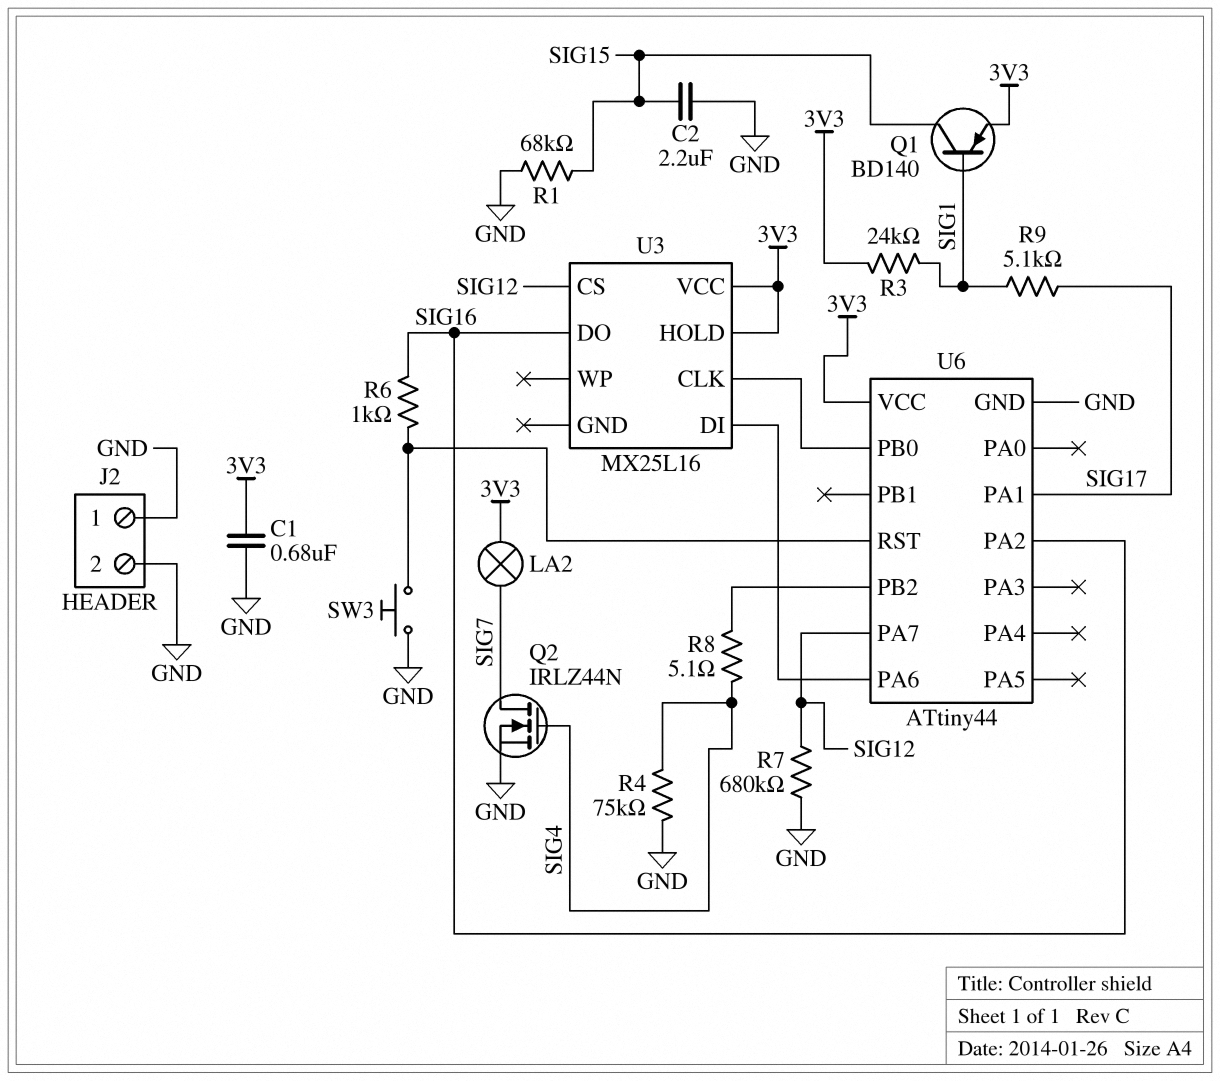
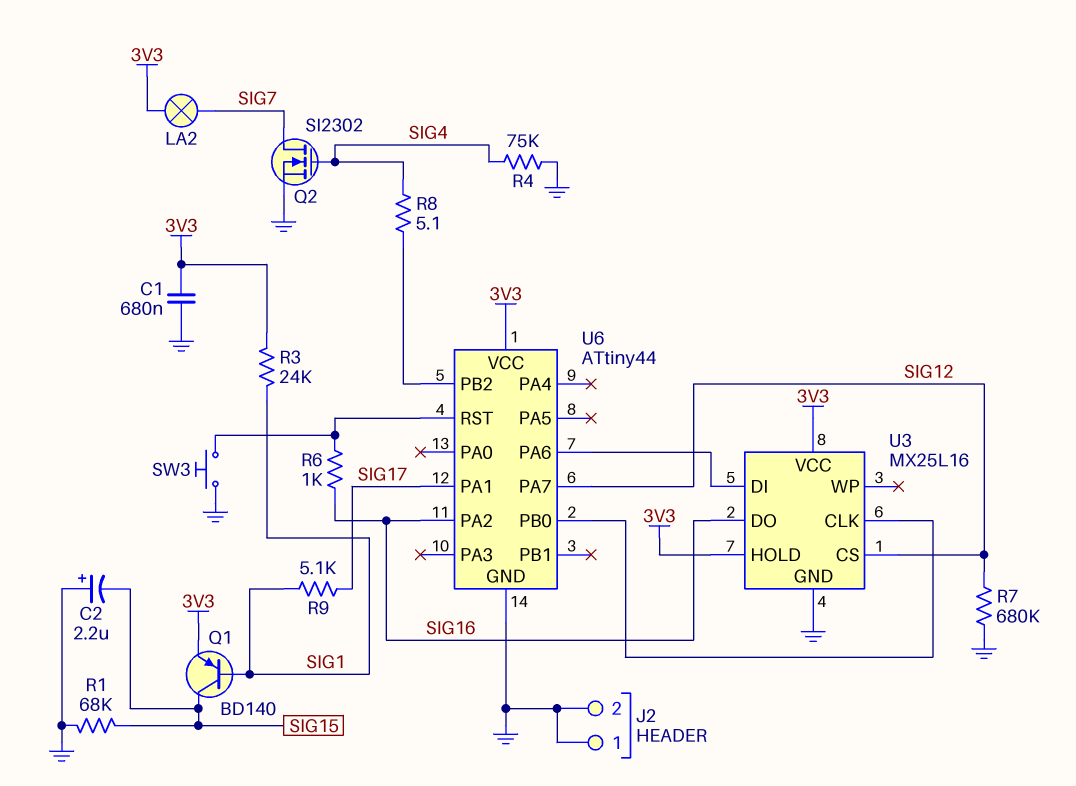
C2: 2.2uF (GND, SIG15) -> 2.2uF (plus GND, minus SIG15)
Q2: NMOS IRLZ44N (G SIG4, D SIG7, S GND) -> NMOS SI2302 (G SIG4, D SIG7, S GND)
U3 pin GND: none -> GND

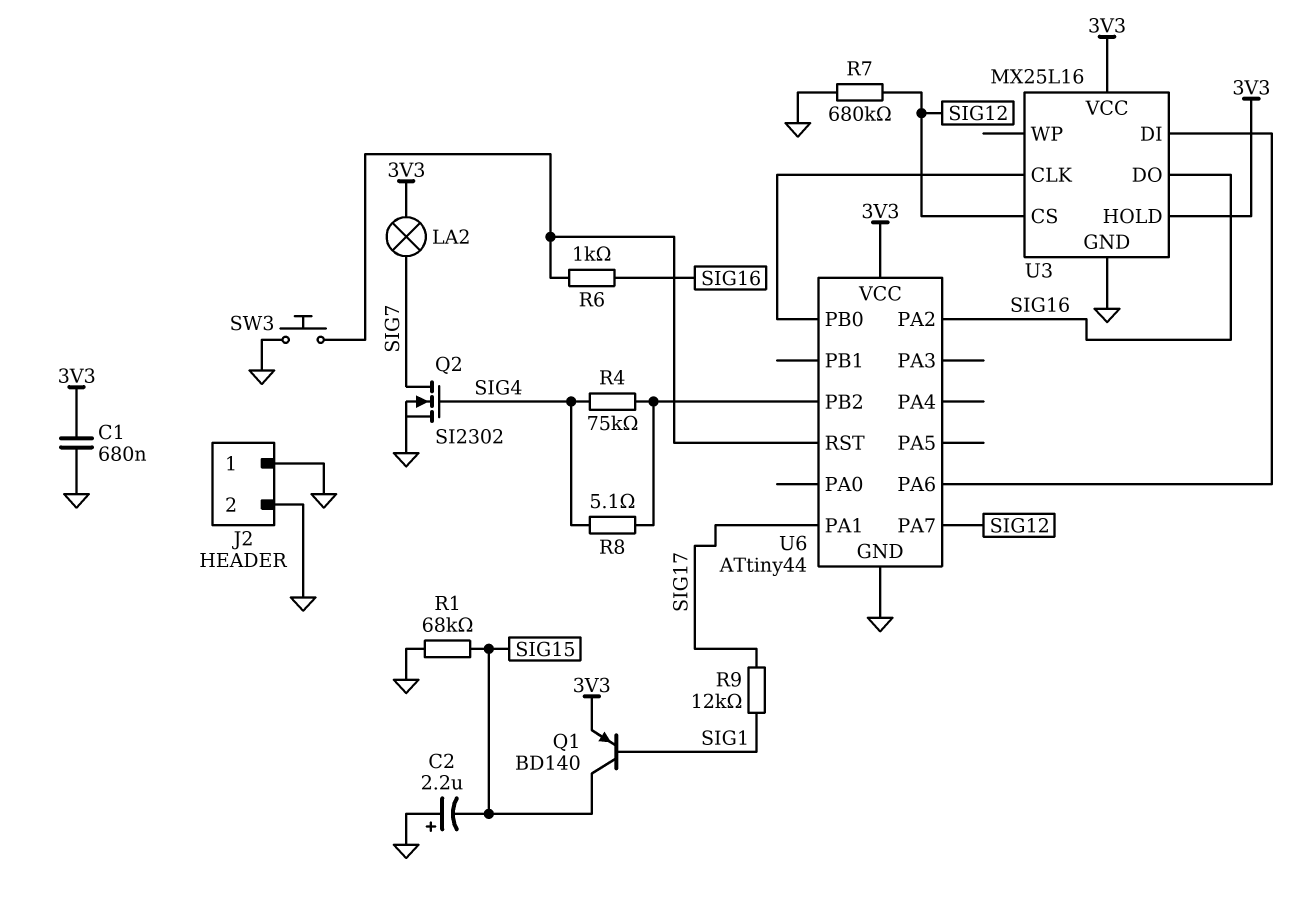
R3: 24k (3V3, SIG1) -> none
R4: 75k (GND, SIG4) -> 75k (SIG4, U6/PB2)
R9: 5.1k (SIG1, SIG17) -> 12k (SIG1, SIG17)

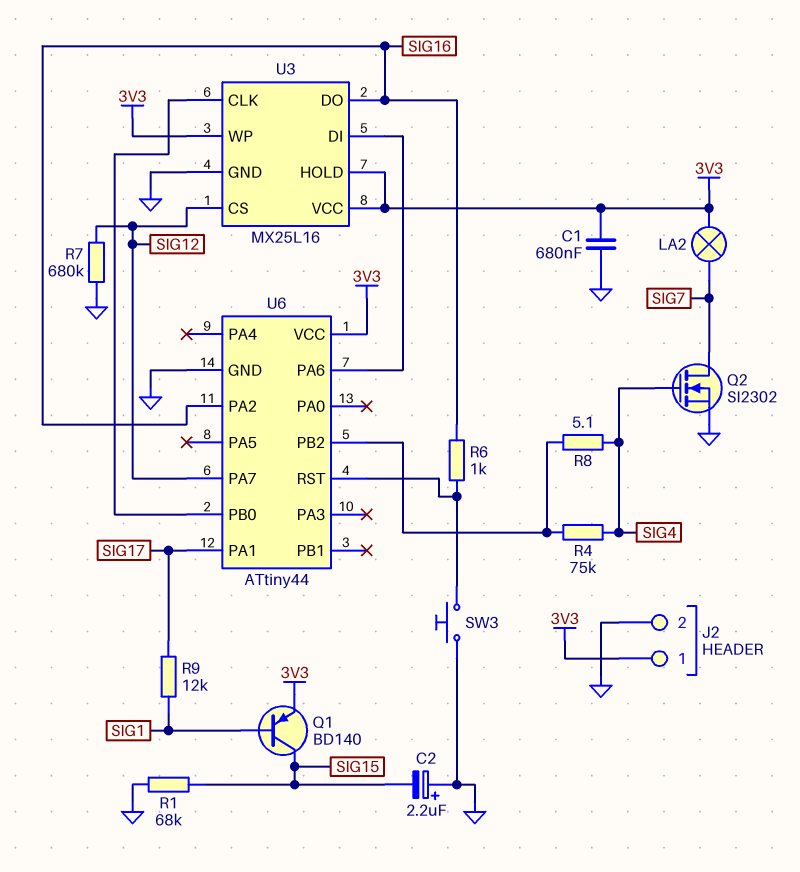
J2 pin 1: GND -> 3V3
U3 pin WP: none -> 3V3

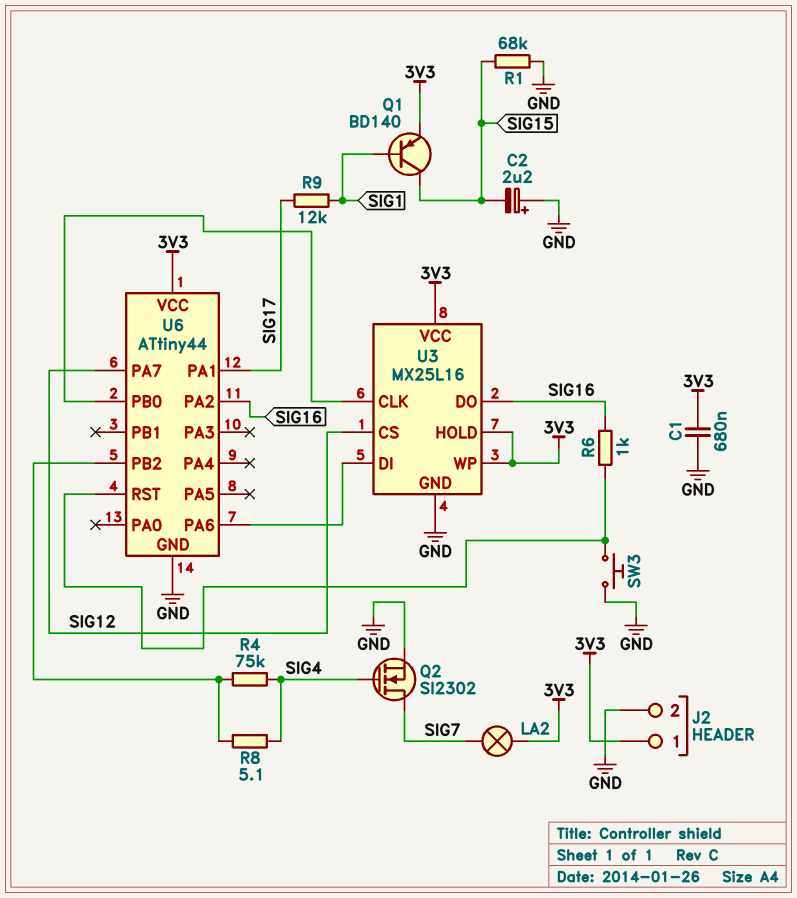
R7: 680k (GND, SIG12) -> none

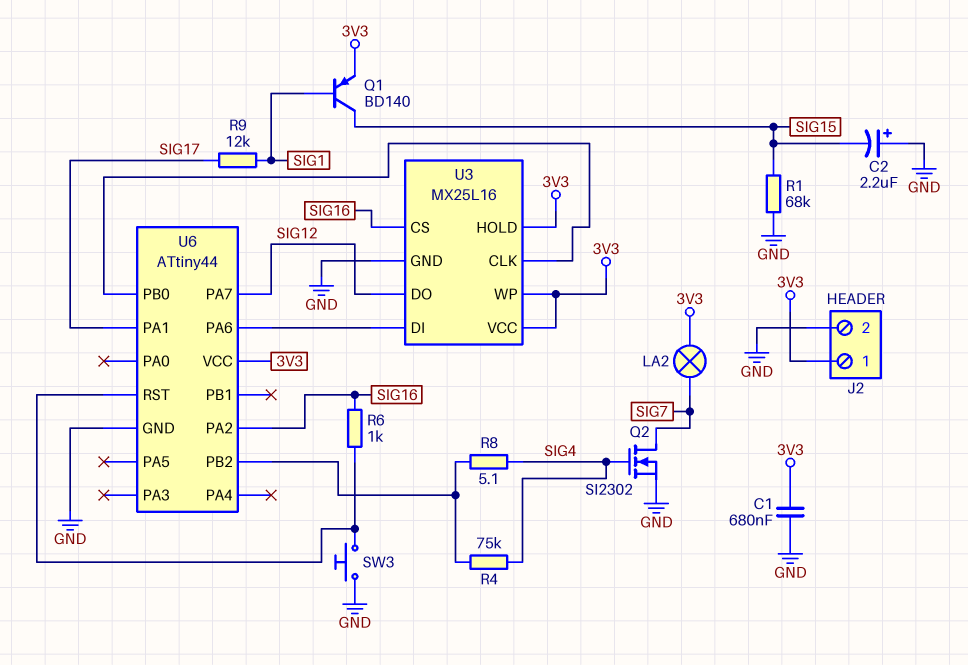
U3 pin CS: SIG12 -> SIG16
U3 pin DO: SIG16 -> SIG12

